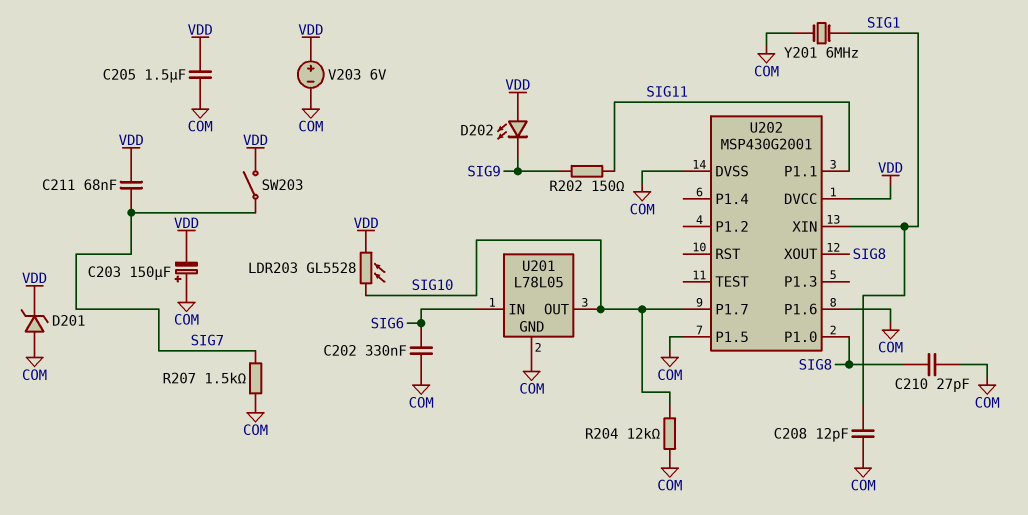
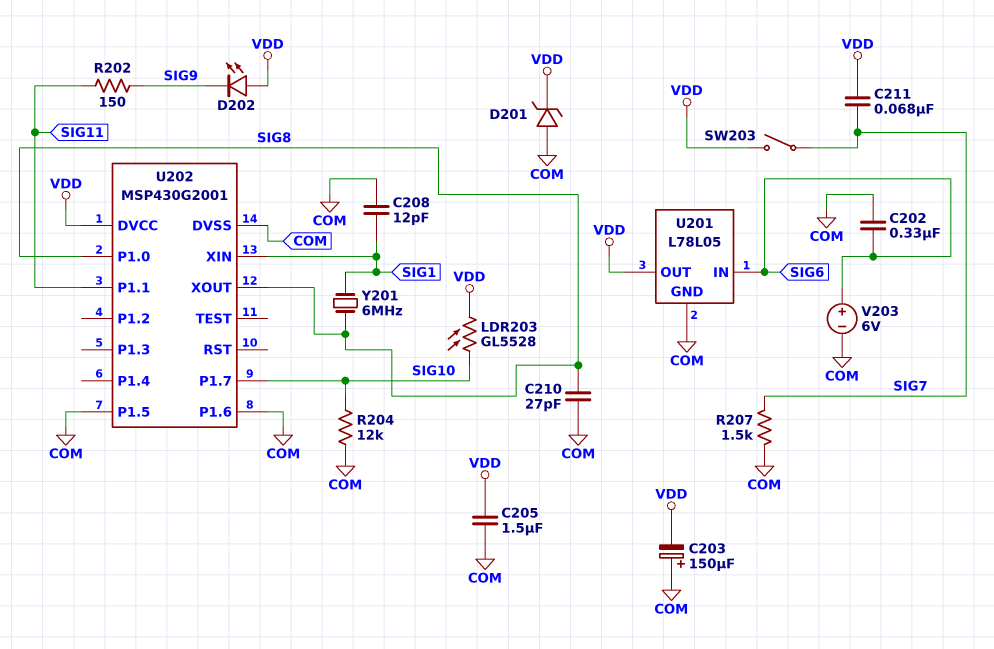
U201 pin OUT: SIG10 -> VDD
V203: 6V (plus VDD, minus COM) -> 6V (plus SIG6, minus COM)
Y201: 6MHz (COM, SIG1) -> 6MHz (SIG1, SIG8)

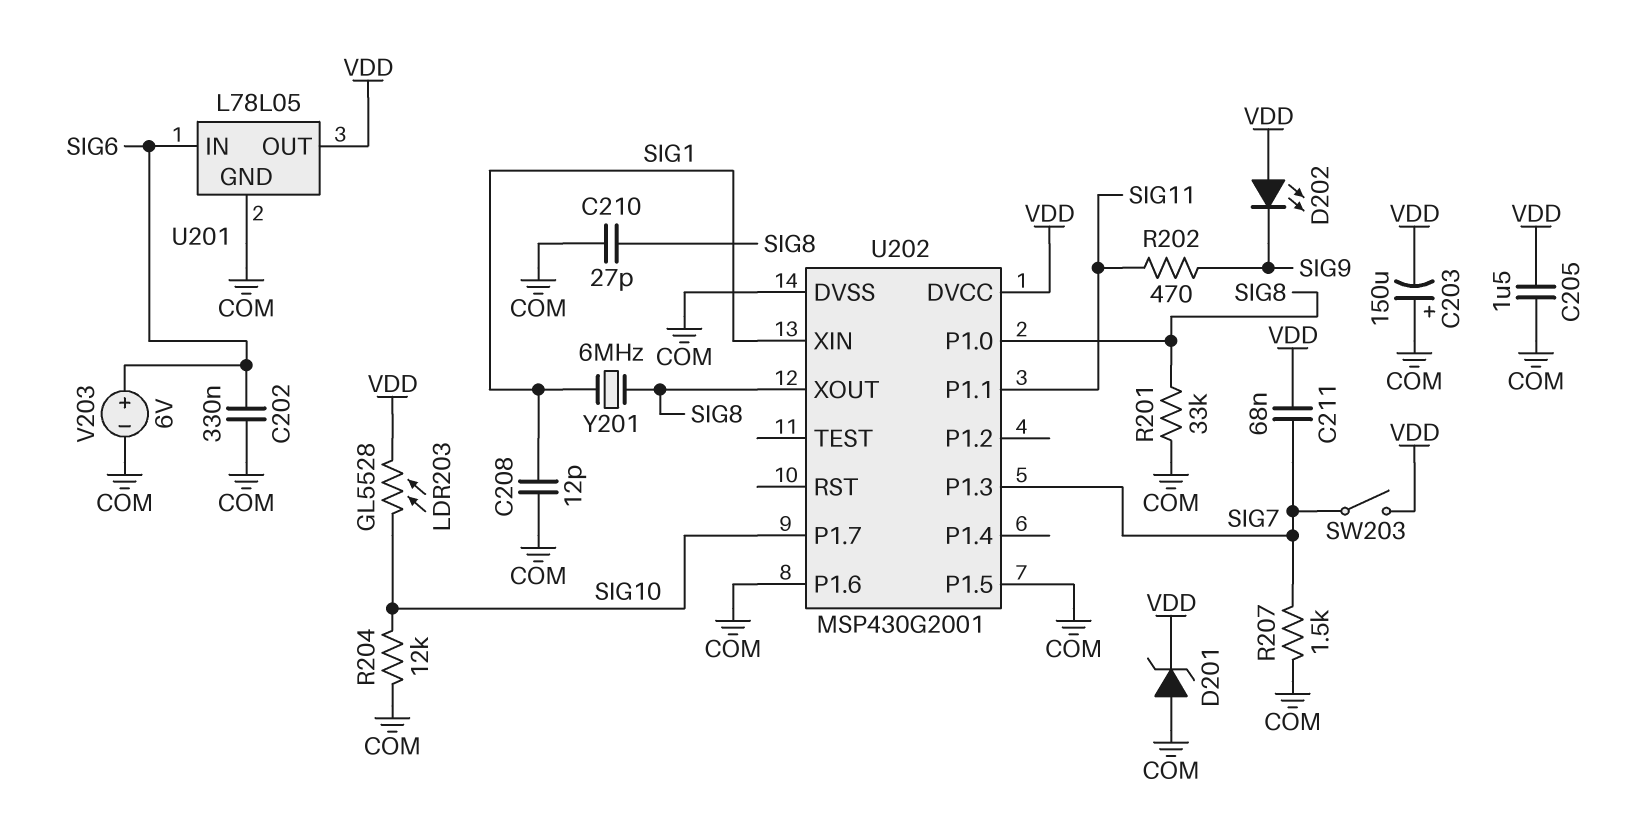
R201: none -> 33k (COM, SIG8)
R202: 150 (SIG9, SIG11) -> 470 (SIG9, SIG11)
U202 pin P1.3: none -> SIG7

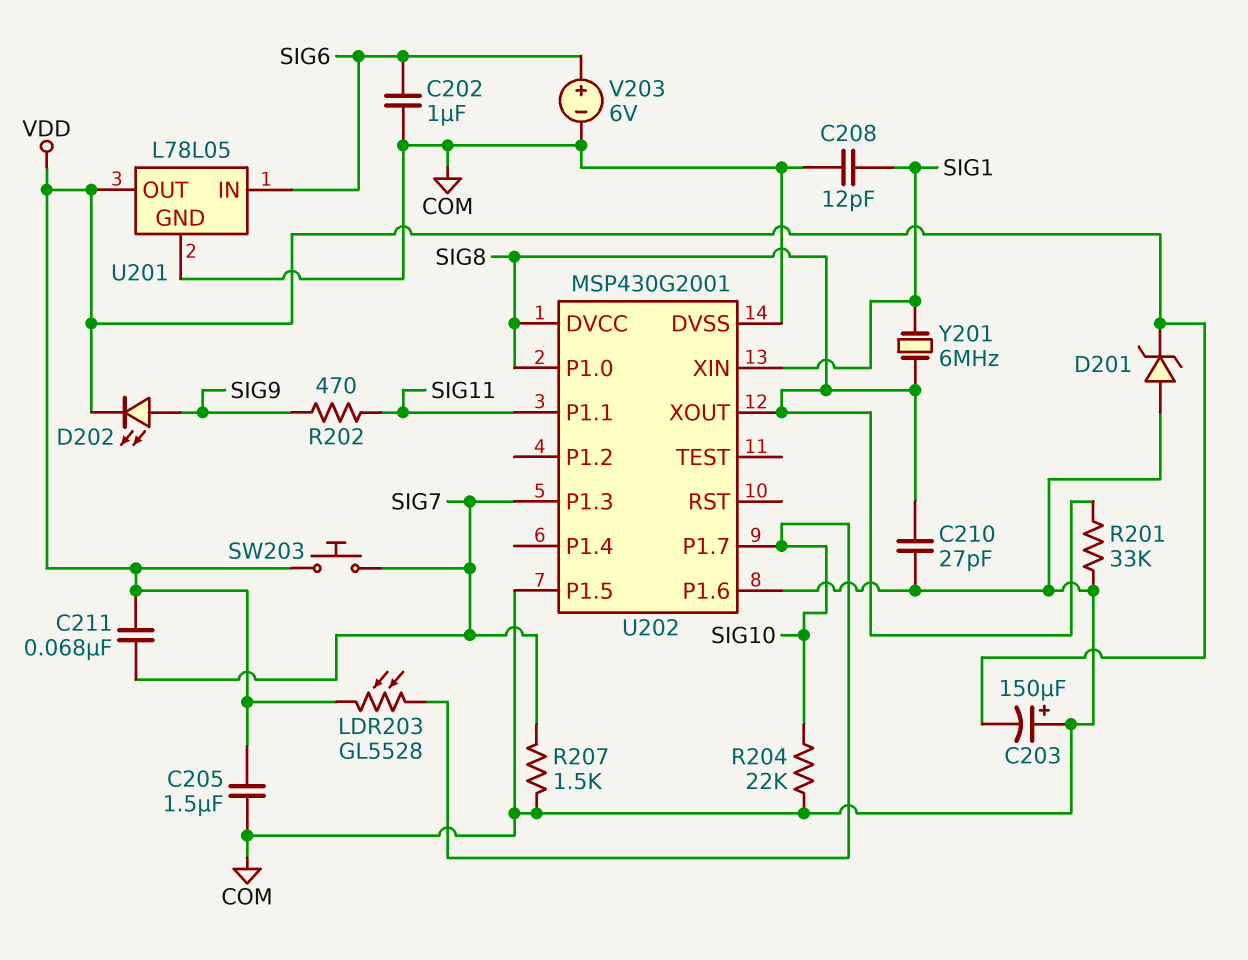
C202: 330nF (COM, SIG6) -> 1uF (COM, SIG6)
D202: LED (A VDD, K SIG9) -> LED (A SIG9, K VDD)
R204: 12k (COM, SIG10) -> 22k (COM, SIG10)
SW203: switch (SIG7, VDD) -> button (SIG7, VDD)
U202 pin DVCC: VDD -> SIG8

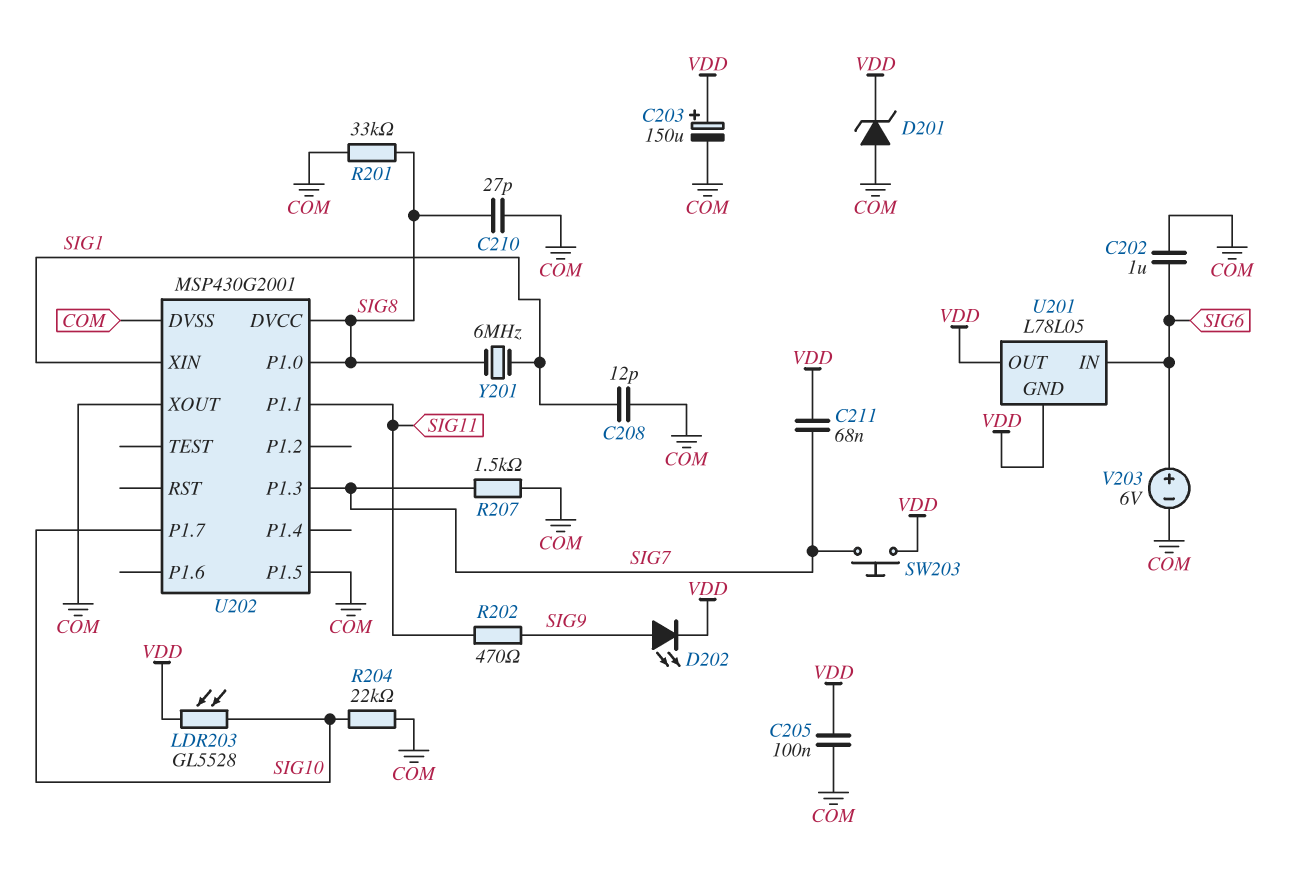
C203: 150uF (plus COM, minus VDD) -> 150uF (plus VDD, minus COM)
C205: 1.5uF (COM, VDD) -> 100nF (COM, VDD)
U201 pin GND: COM -> VDD
U202 pin P1.6: COM -> none
U202 pin XOUT: SIG8 -> COM

